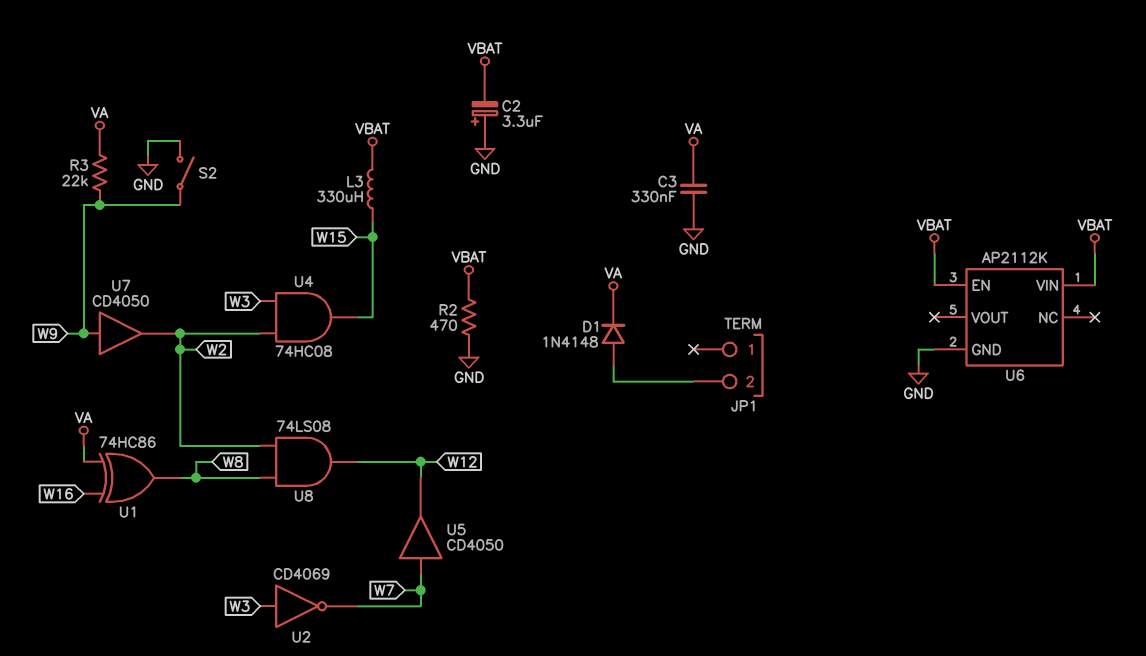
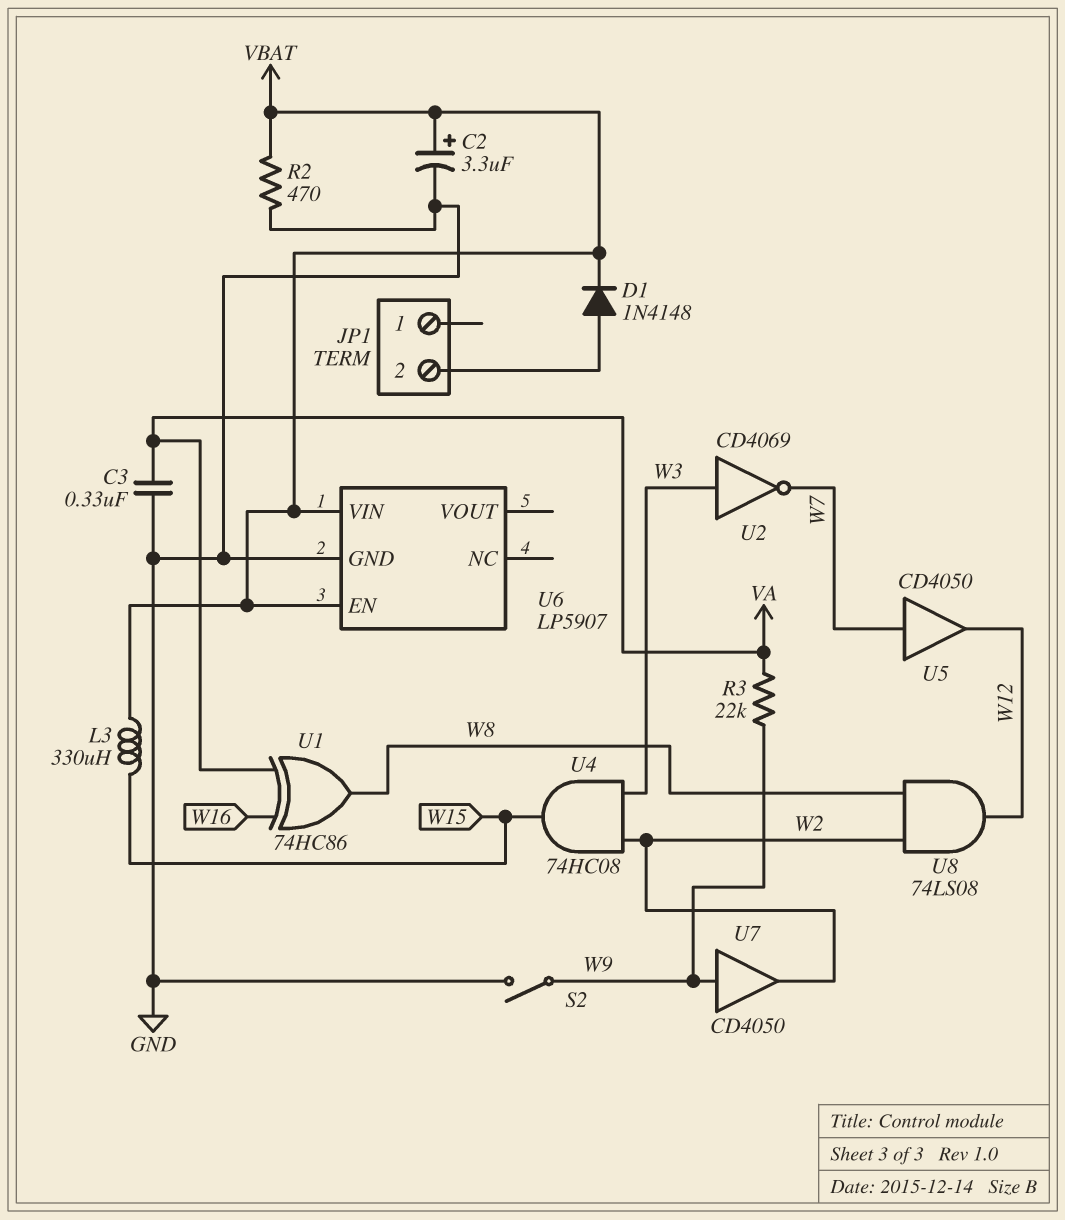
C2: 3.3uF (plus GND, minus VBAT) -> 3.3uF (plus VBAT, minus GND)
D1: diode 1N4148 (A JP1/2, K VA) -> diode 1N4148 (A JP1/2, K VBAT)
U6: AP2112K -> LP5907

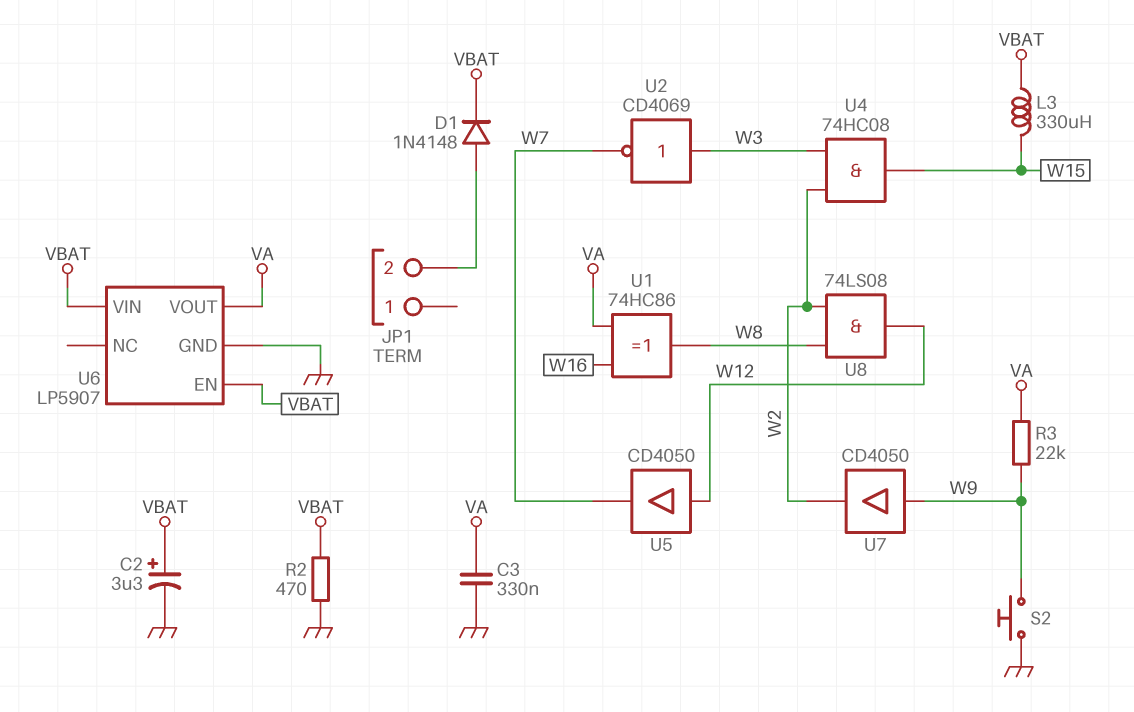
S2: switch (GND, W9) -> button (GND, W9)
U5: buffer CD4050 (in W7, out W12) -> buffer CD4050 (in W12, out W7)
U6 pin VOUT: none -> VA

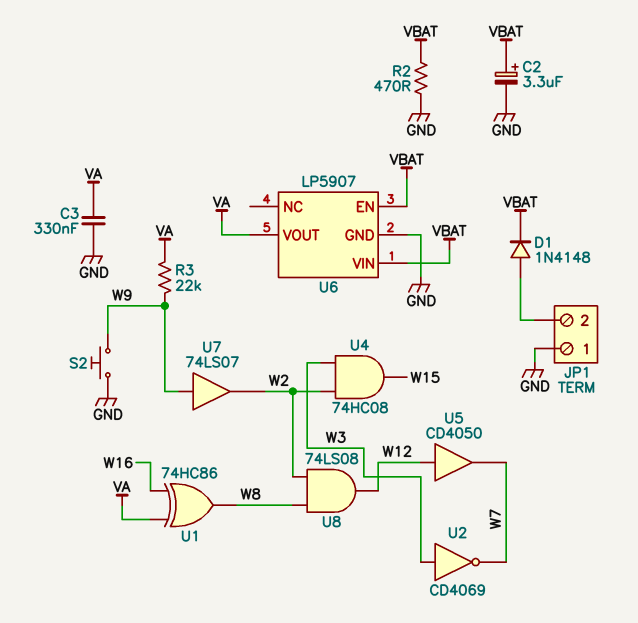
JP1 pin 1: none -> GND
L3: 330uH (VBAT, W15) -> none
U7: buffer CD4050 (in W9, out W2) -> buffer 74LS07 (in W9, out W2)

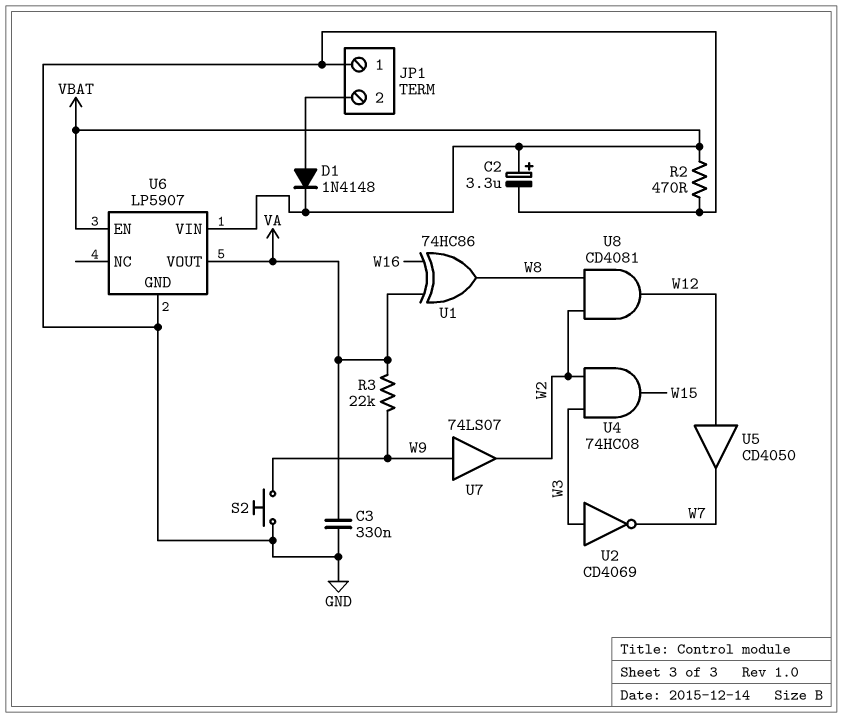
U8: AND 74LS08 (in W2, in W8, out W12) -> AND CD4081 (in W2, in W8, out W12)

